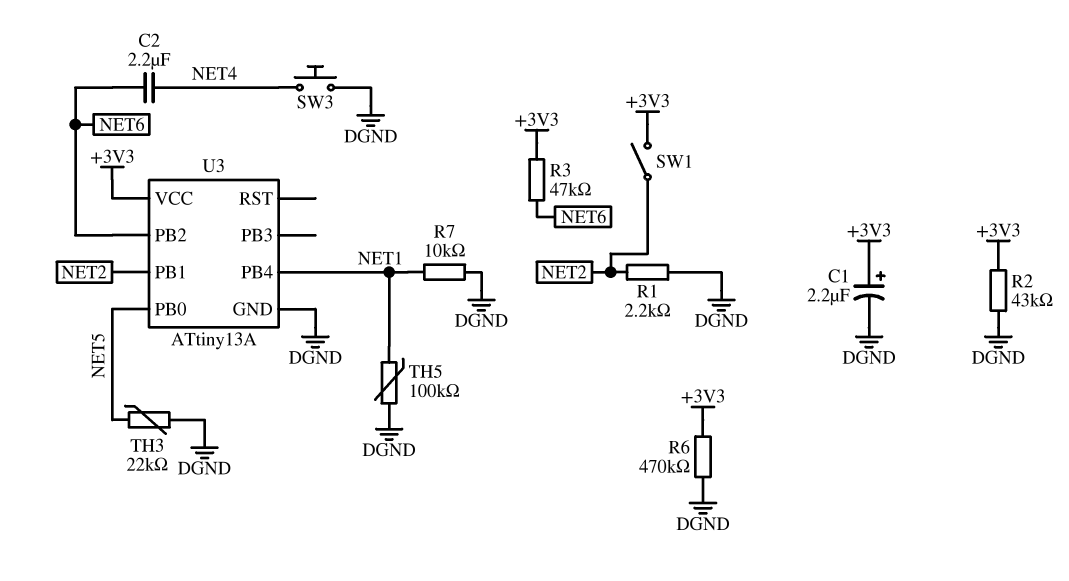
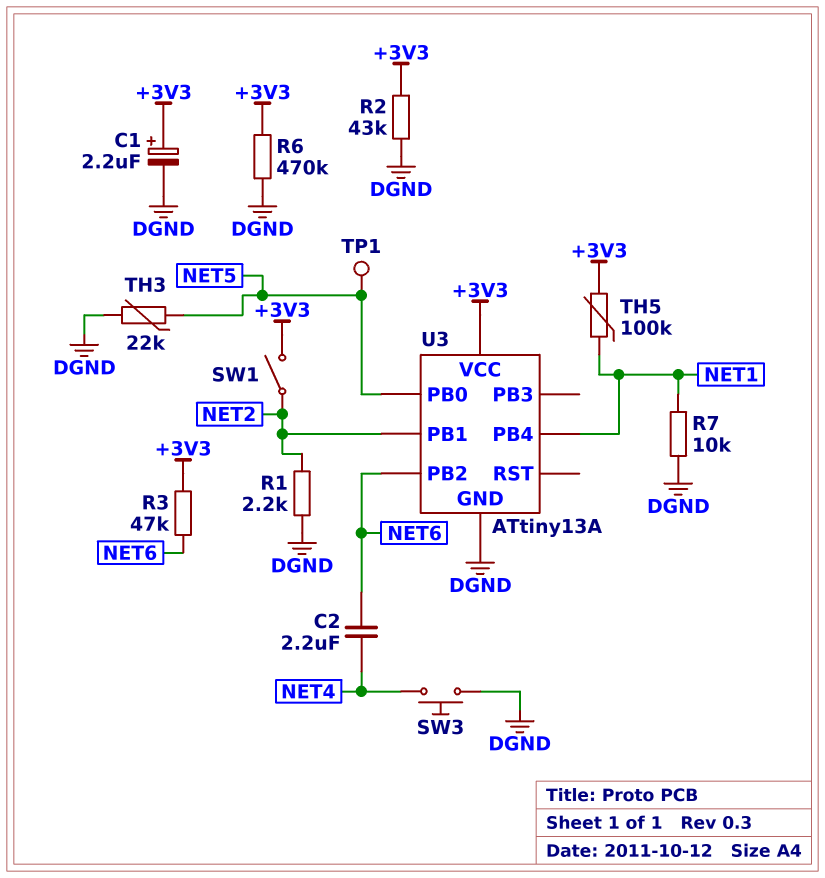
TH5: 100k (DGND, NET1) -> 100k (+3V3, NET1)
TP1: none -> test point (NET5)

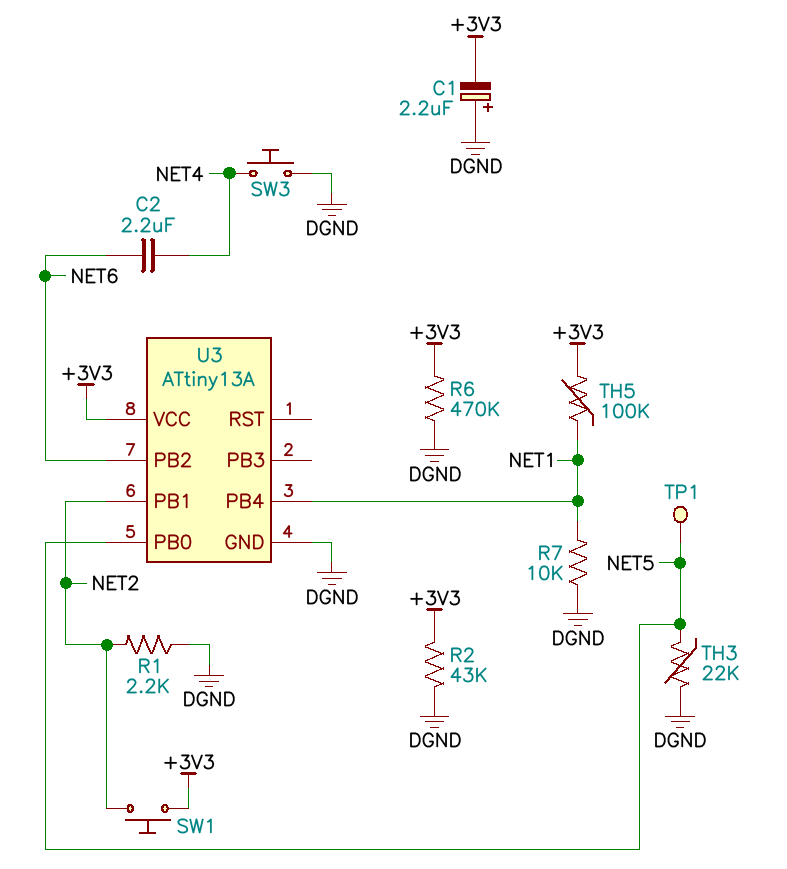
C1: 2.2uF (plus +3V3, minus DGND) -> 2.2uF (plus DGND, minus +3V3)
R3: 47k (+3V3, NET6) -> none
SW1: switch (+3V3, NET2) -> button (+3V3, NET2)

